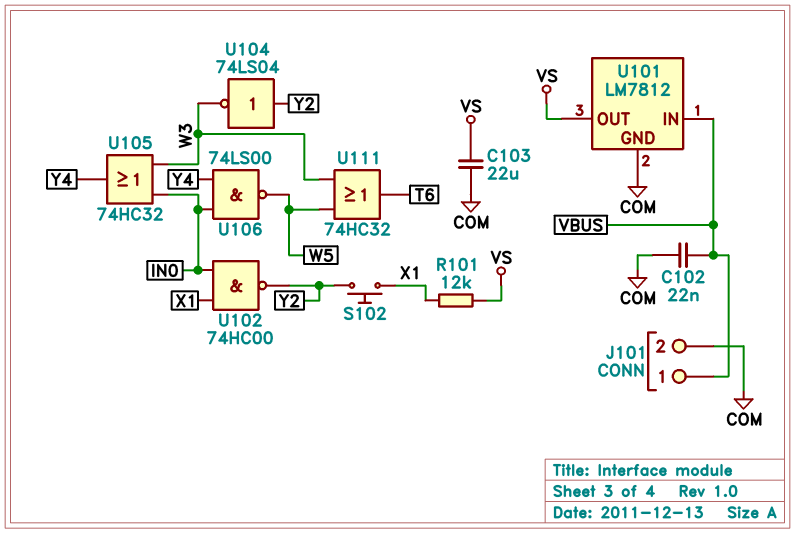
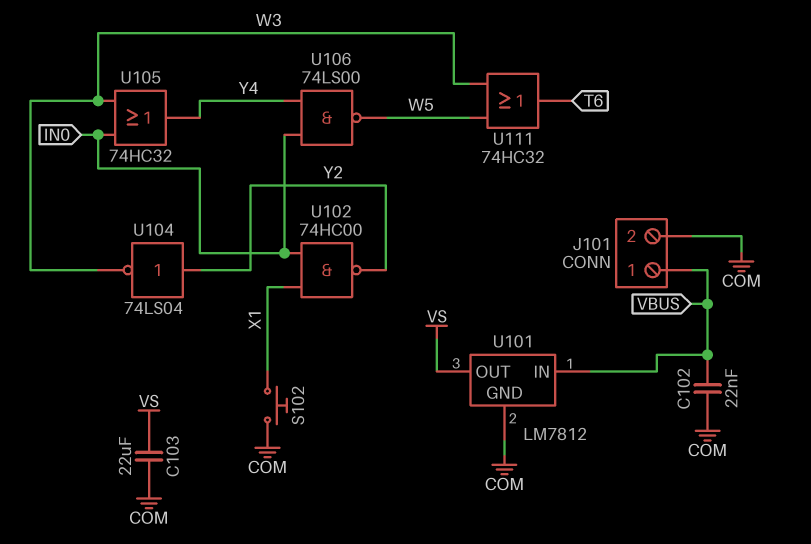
R101: 12k (VS, X1) -> none
S102: button (X1, Y2) -> button (COM, X1)

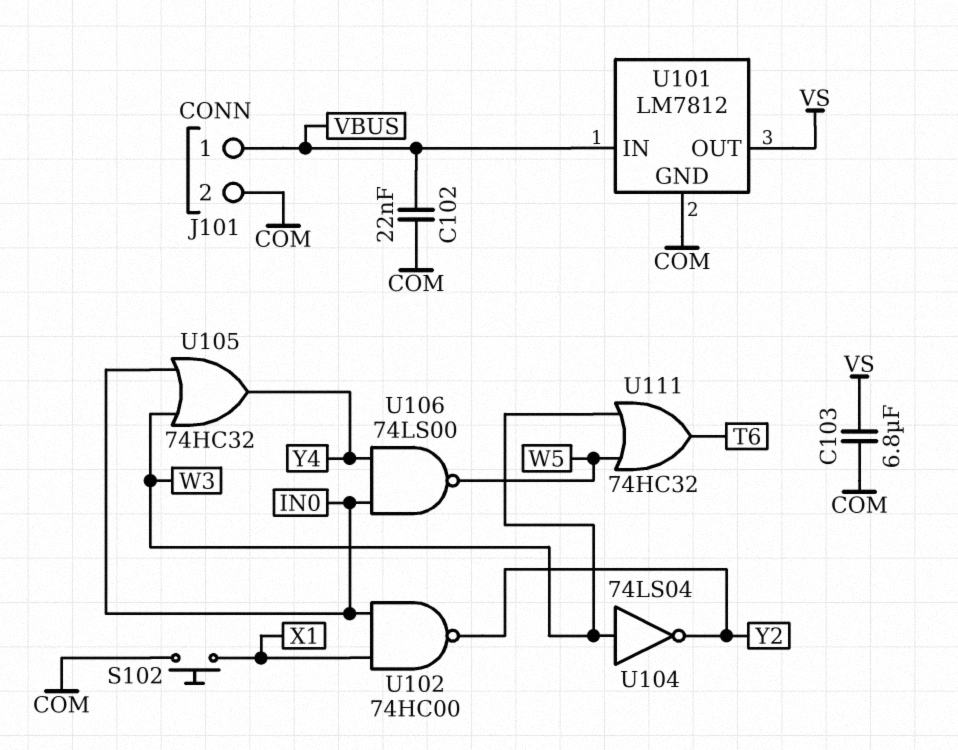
C103: 22uF (COM, VS) -> 6.8uF (COM, VS)
U104: NOT 74LS04 (in Y2, out W3) -> NOT 74LS04 (in W3, out Y2)

